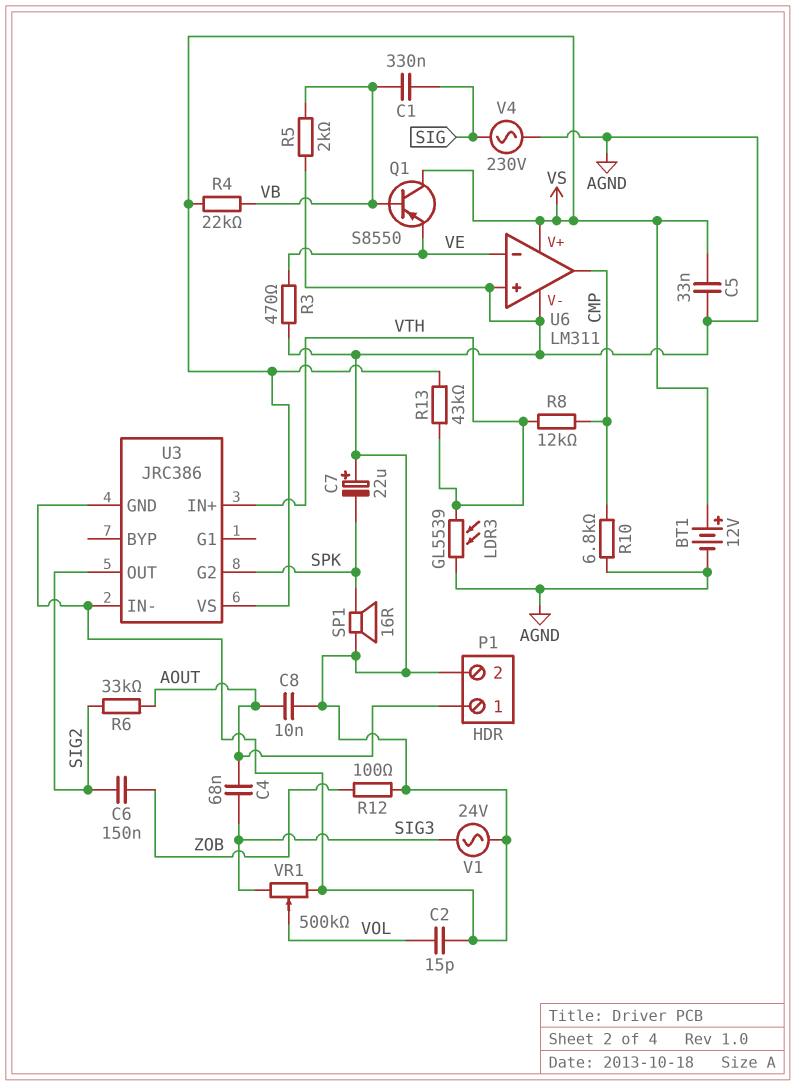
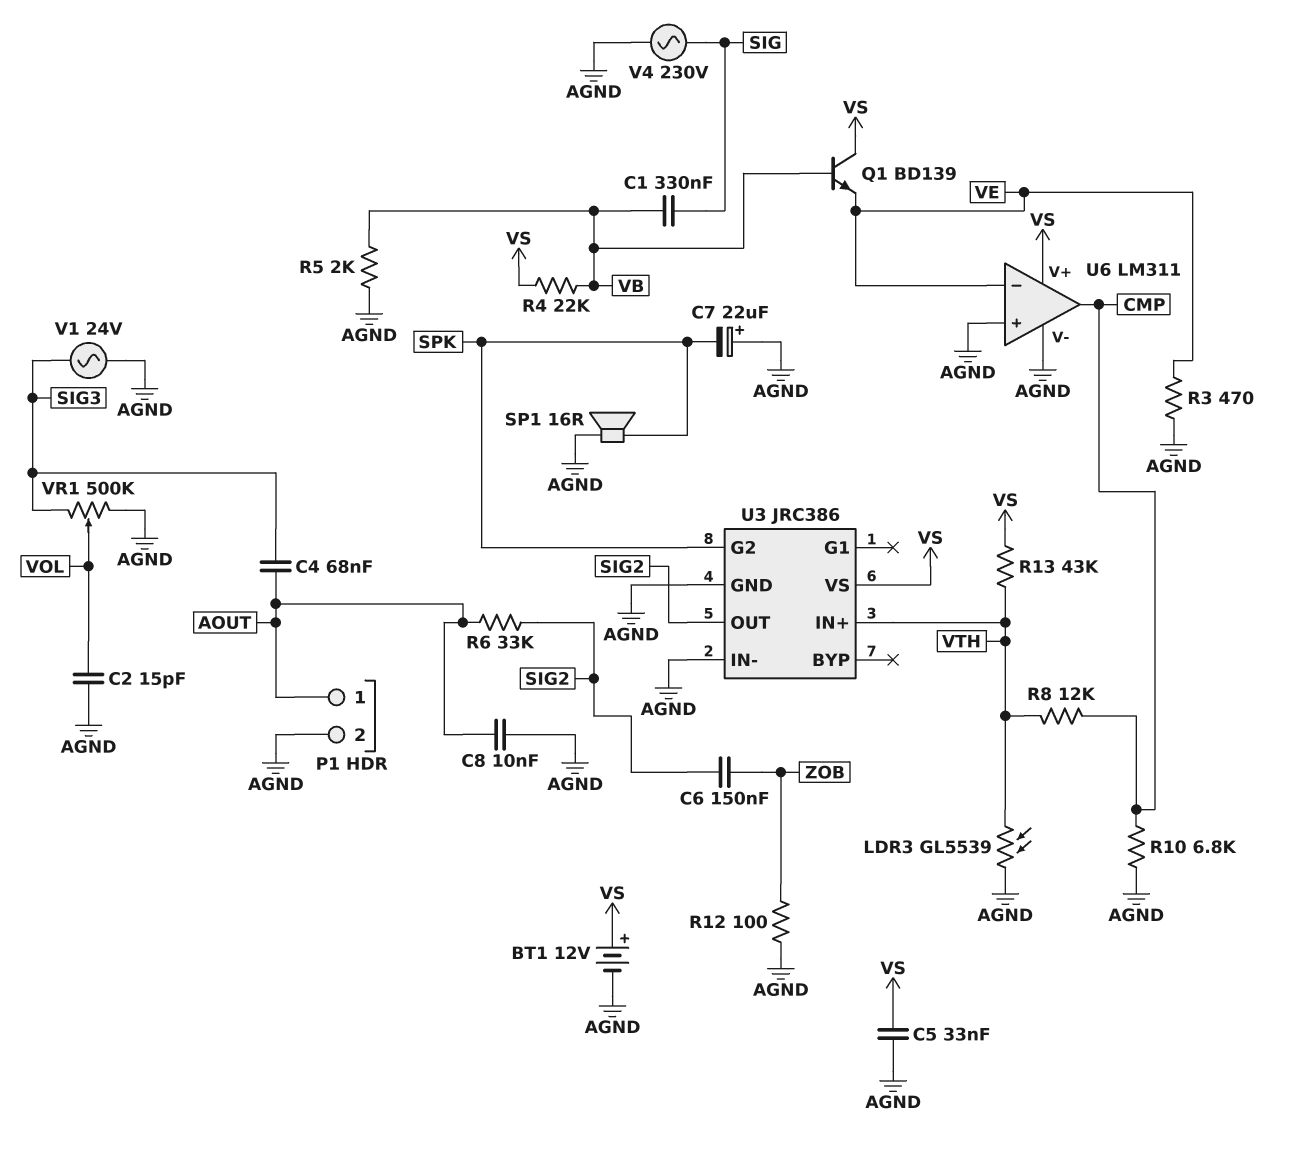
Q1: PNP S8550 (B VB, C VS, E VE) -> NPN BD139 (B VB, C VS, E VE)

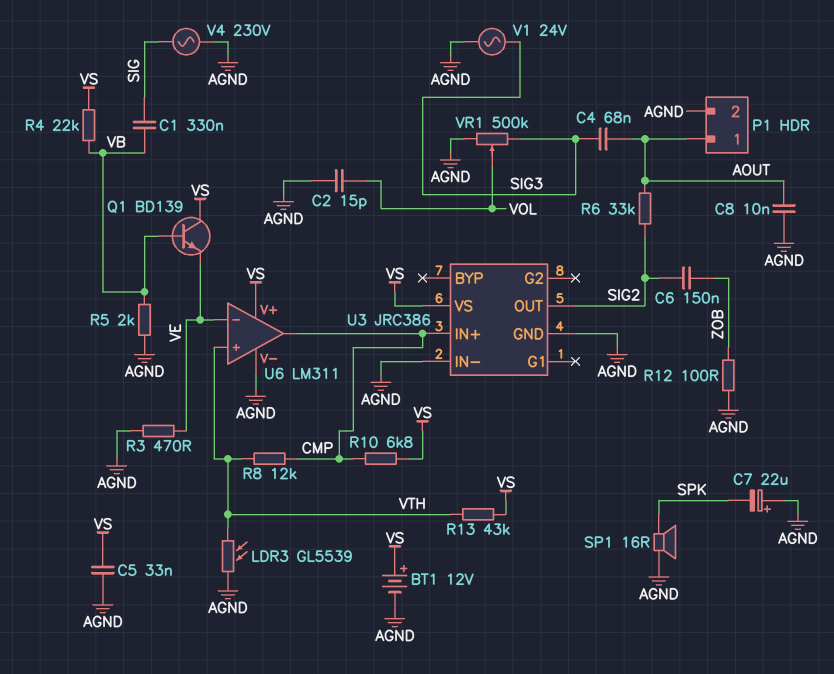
R10: 6.8k (AGND, CMP) -> 6.8k (CMP, VS)
U3 pin G2: SPK -> none
U3 pin IN+: VTH -> CMP
U6 pin in+: AGND -> VTH

